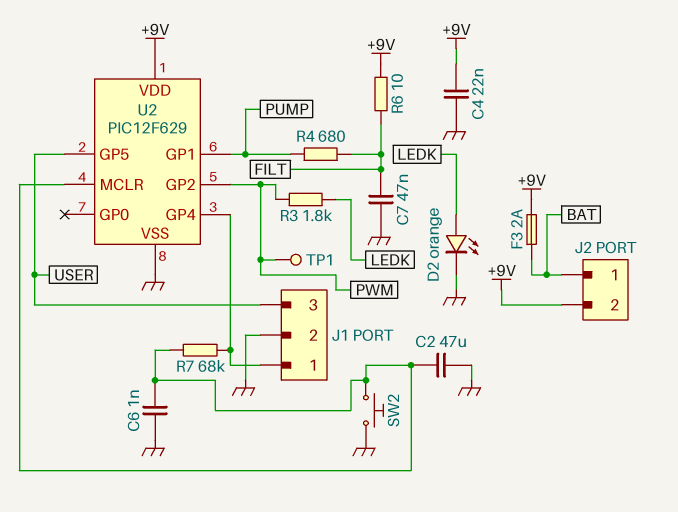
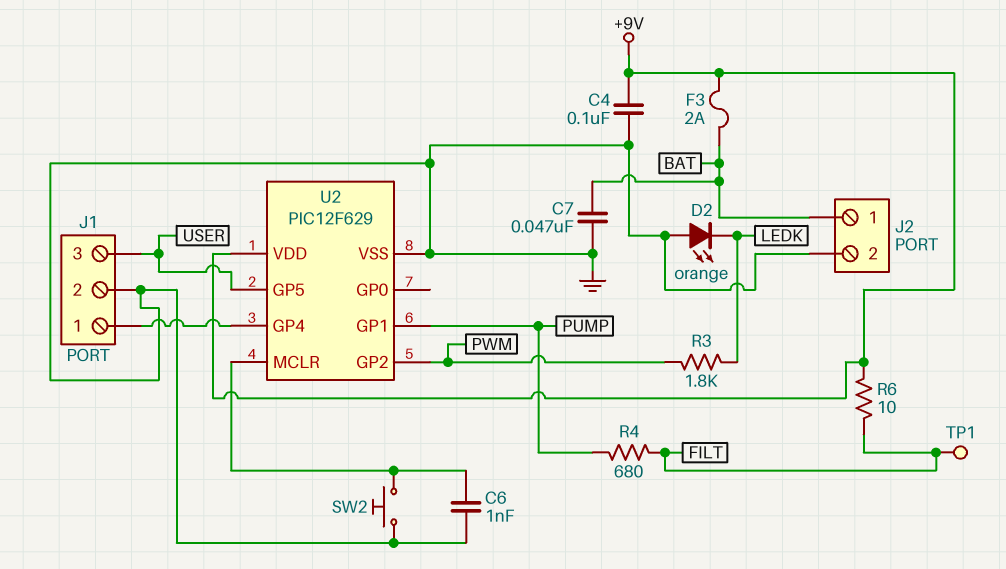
C2: 47uF (GND, U2/MCLR) -> none
C4: 22nF (+9V, GND) -> 100nF (+9V, GND)
C7: 47nF (FILT, GND) -> 47nF (BAT, GND)
D2: LED orange (A LEDK, K GND) -> LED orange (A GND, K LEDK)
J2 pin 2: +9V -> GND
R7: 68k (J1/1, U2/MCLR) -> none
TP1: test point (PWM) -> test point (FILT)

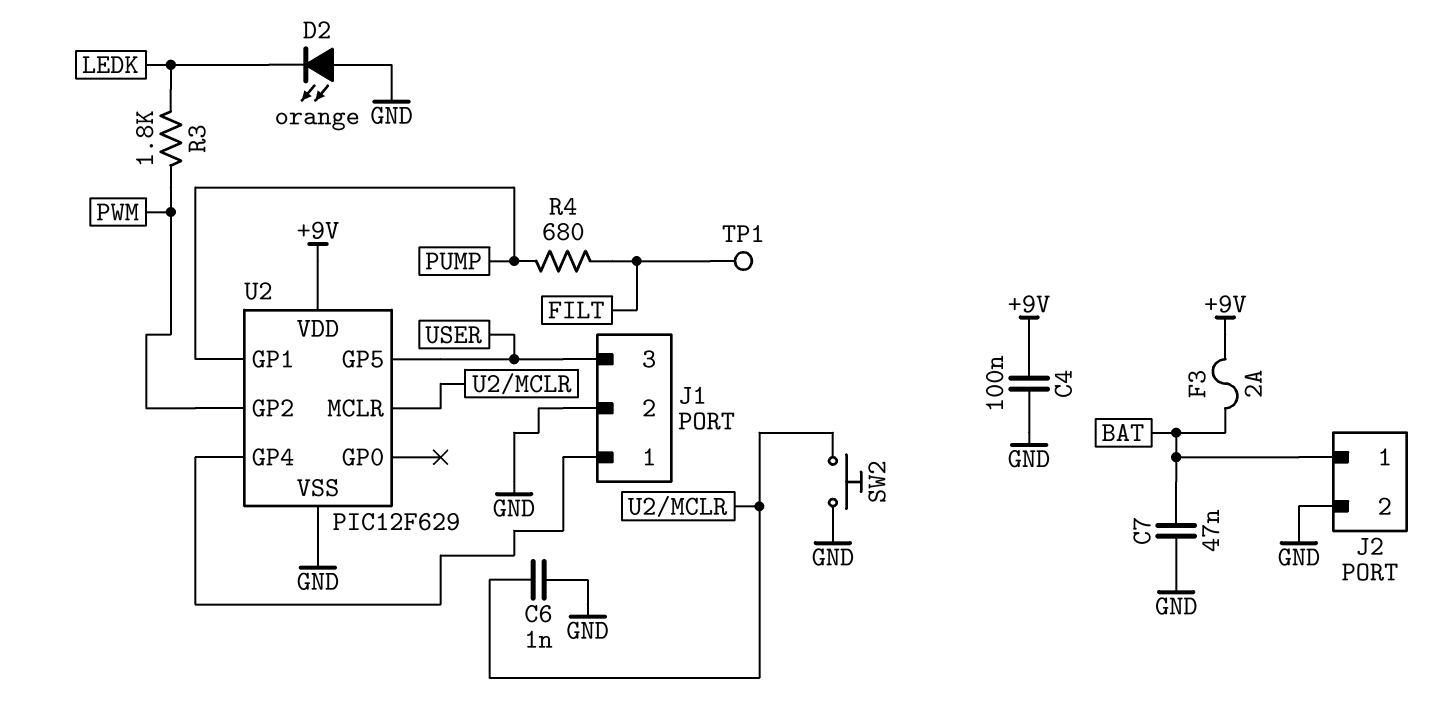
R6: 10 (+9V, FILT) -> none

